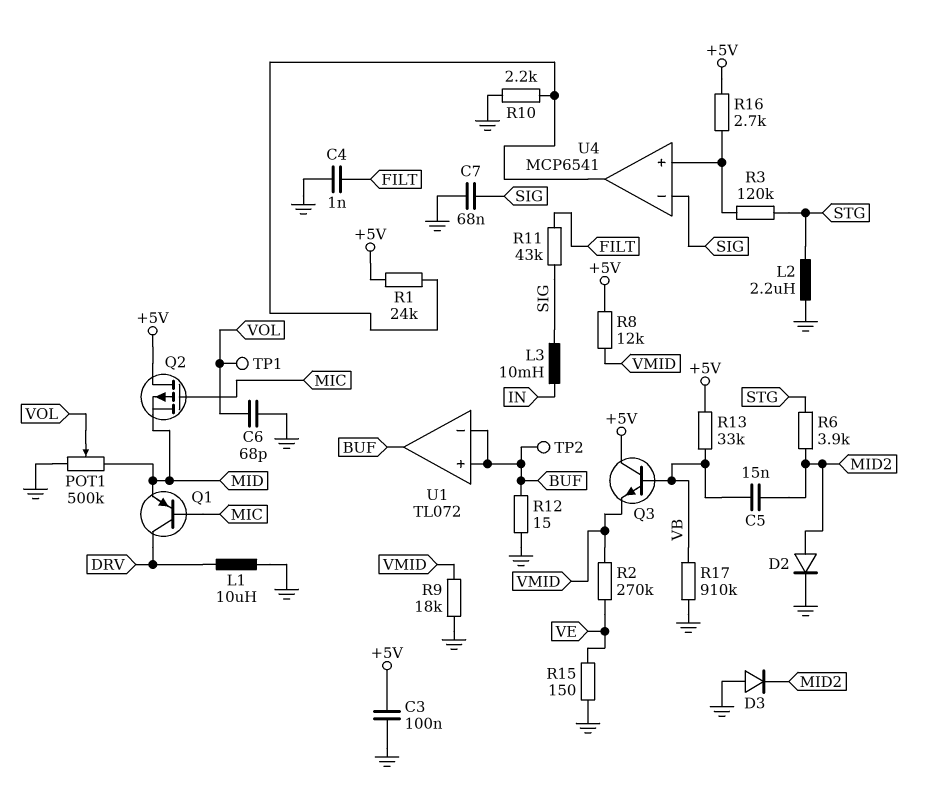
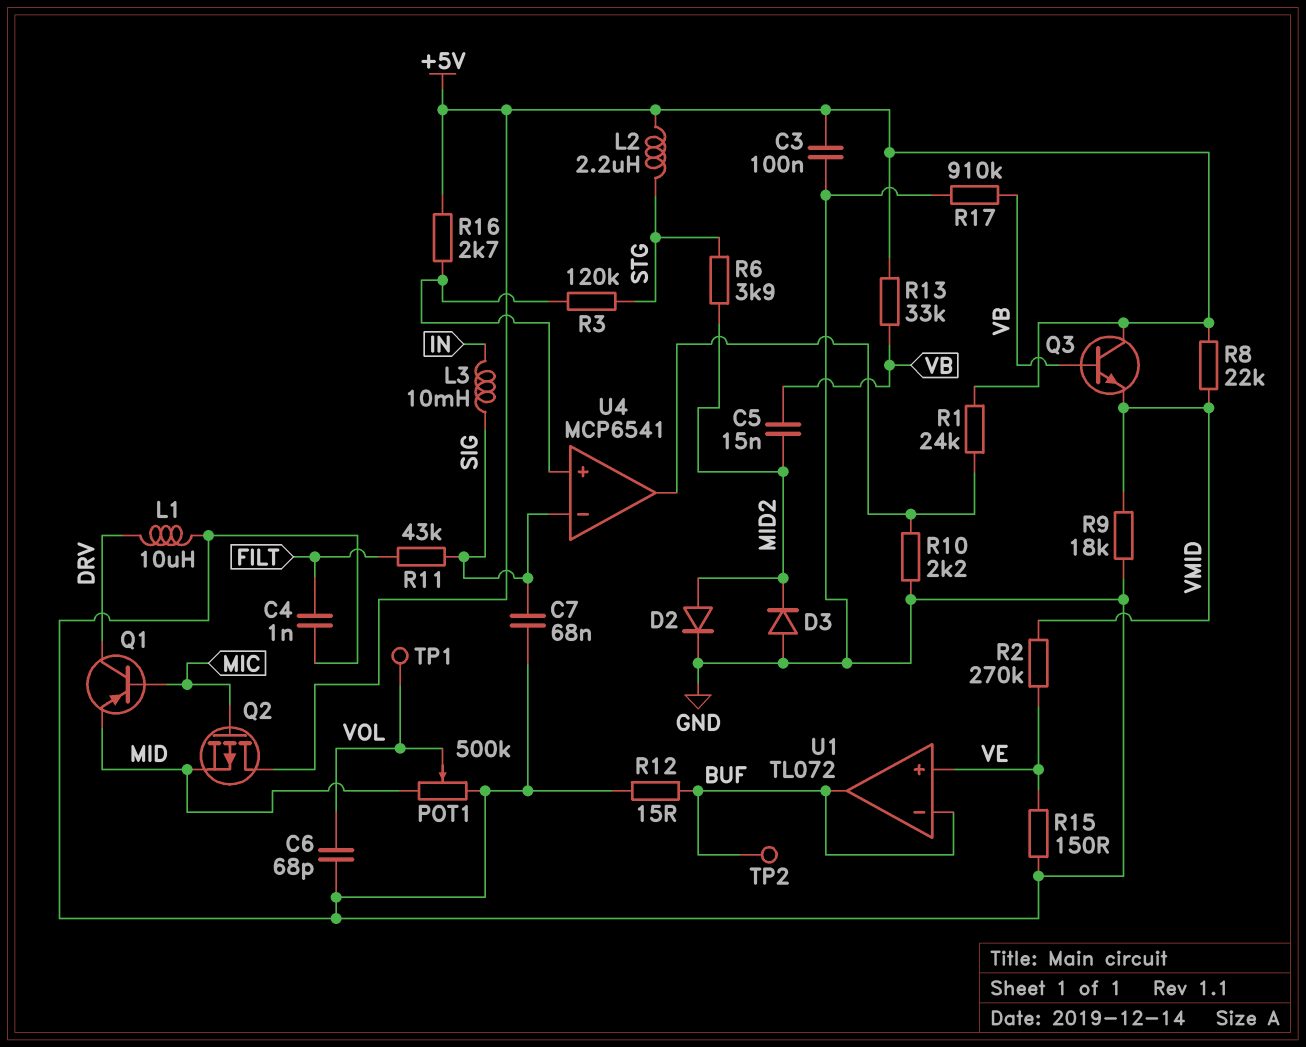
L2: 2.2uH (GND, STG) -> 2.2uH (+5V, STG)
R8: 12k (+5V, VMID) -> 22k (+5V, VMID)
U1 pin in+: BUF -> VE

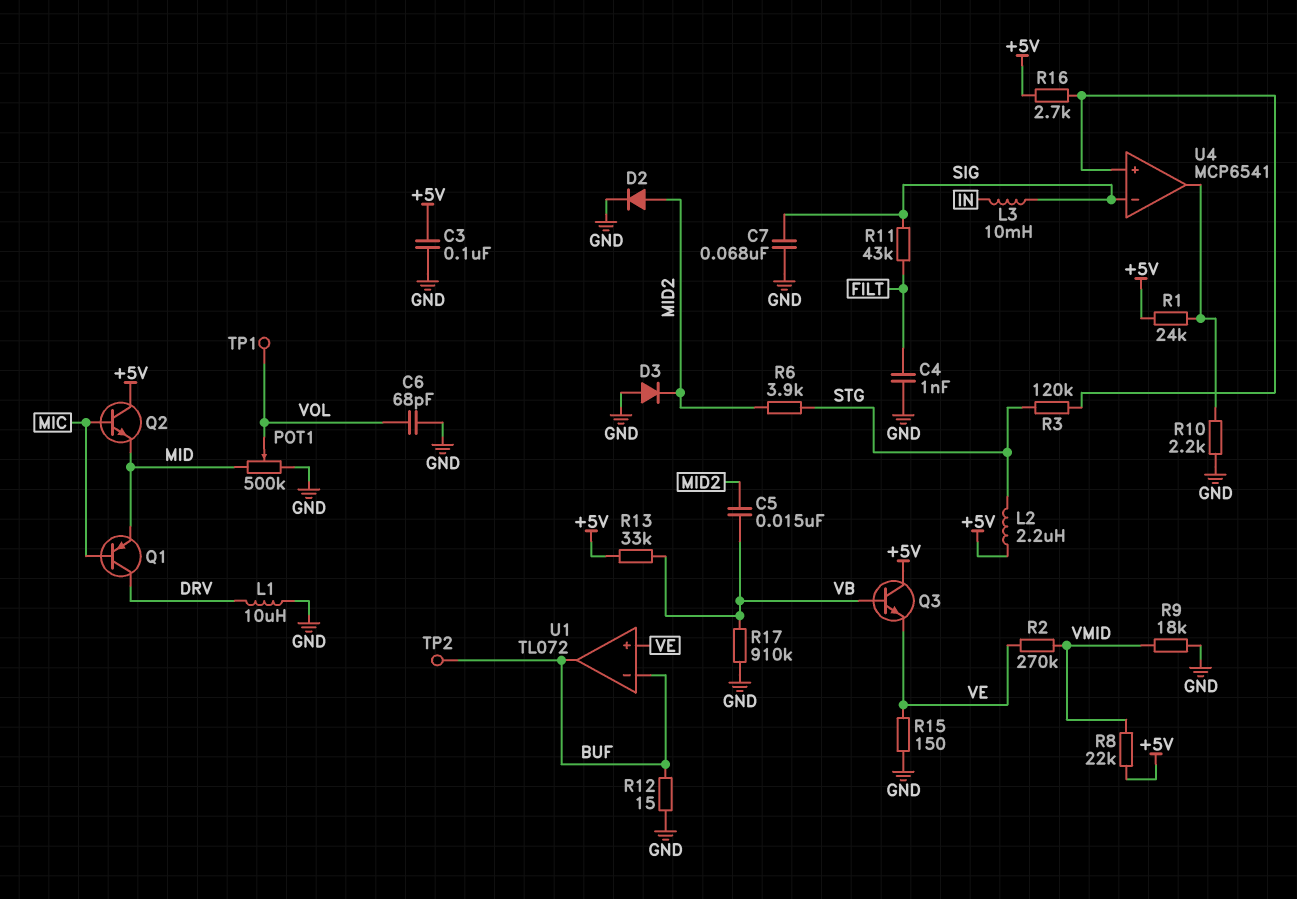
Q2: PMOS (G MIC, D +5V, S MID) -> NPN (B MIC, C +5V, E MID)
Q3: NPN (B VB, C +5V, E VMID) -> NPN (B VB, C +5V, E VE)

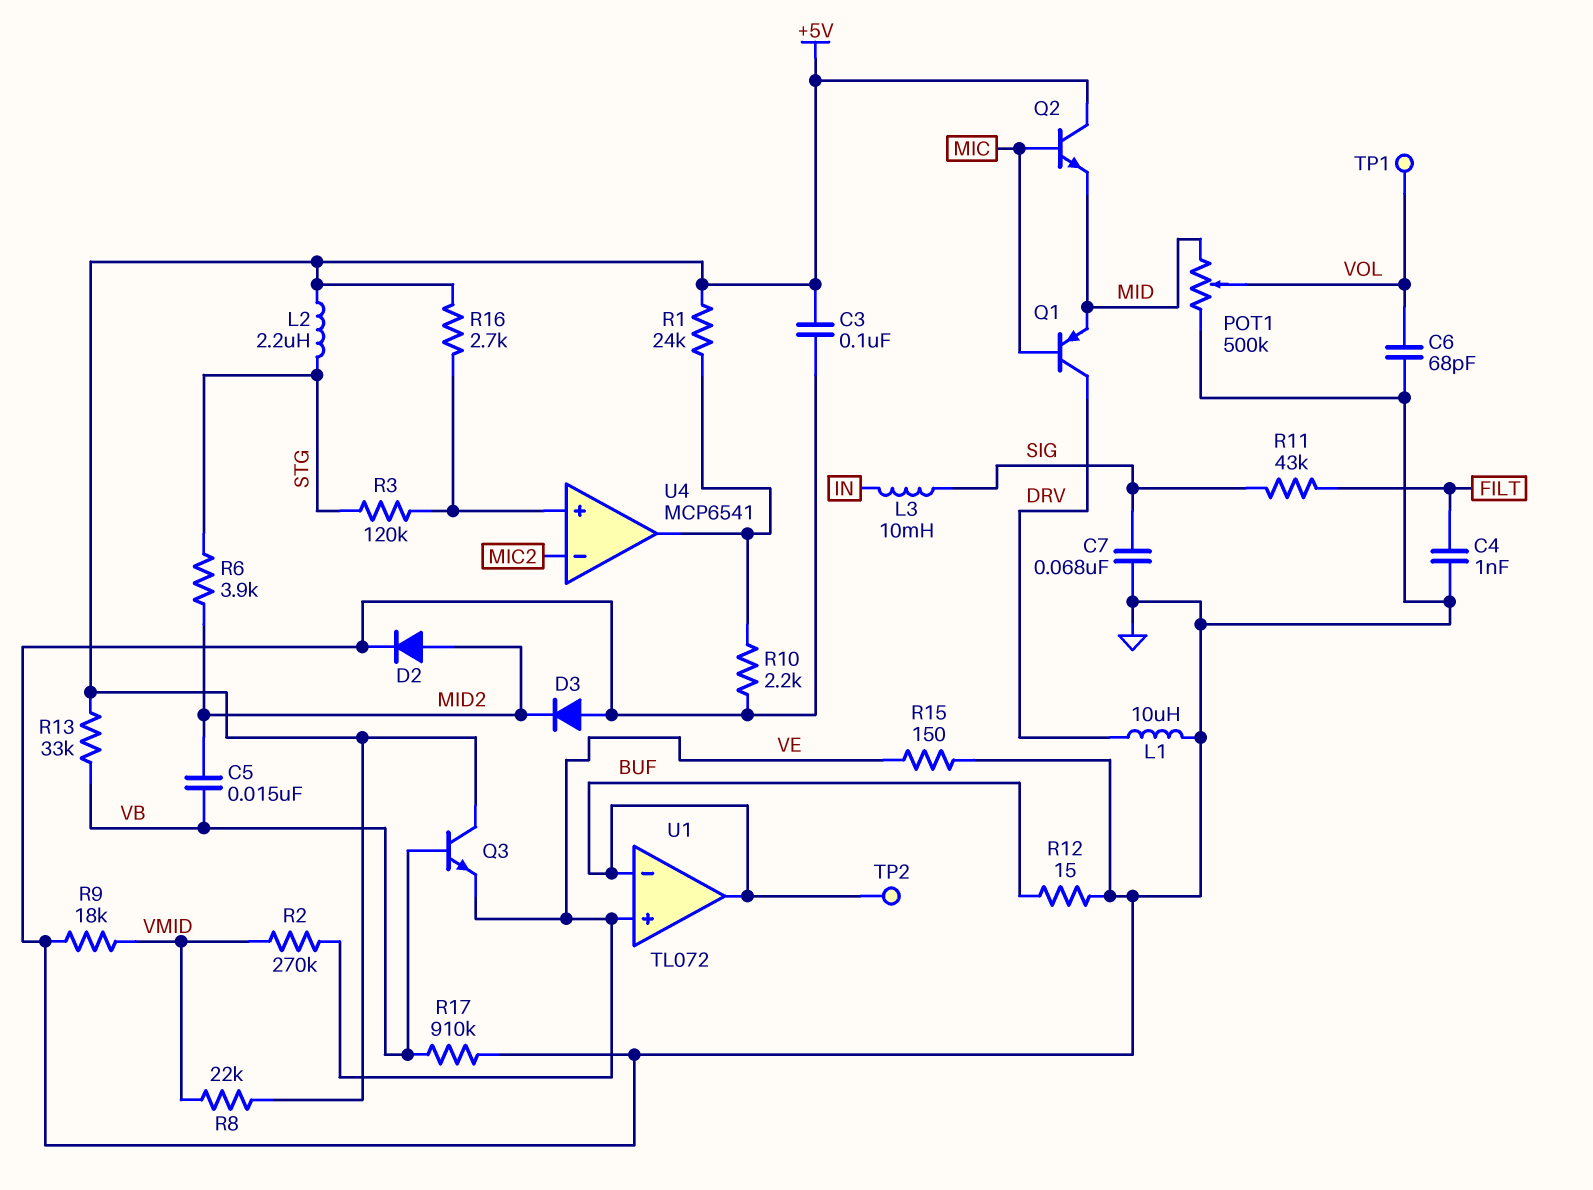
U4 pin in-: SIG -> MIC2

